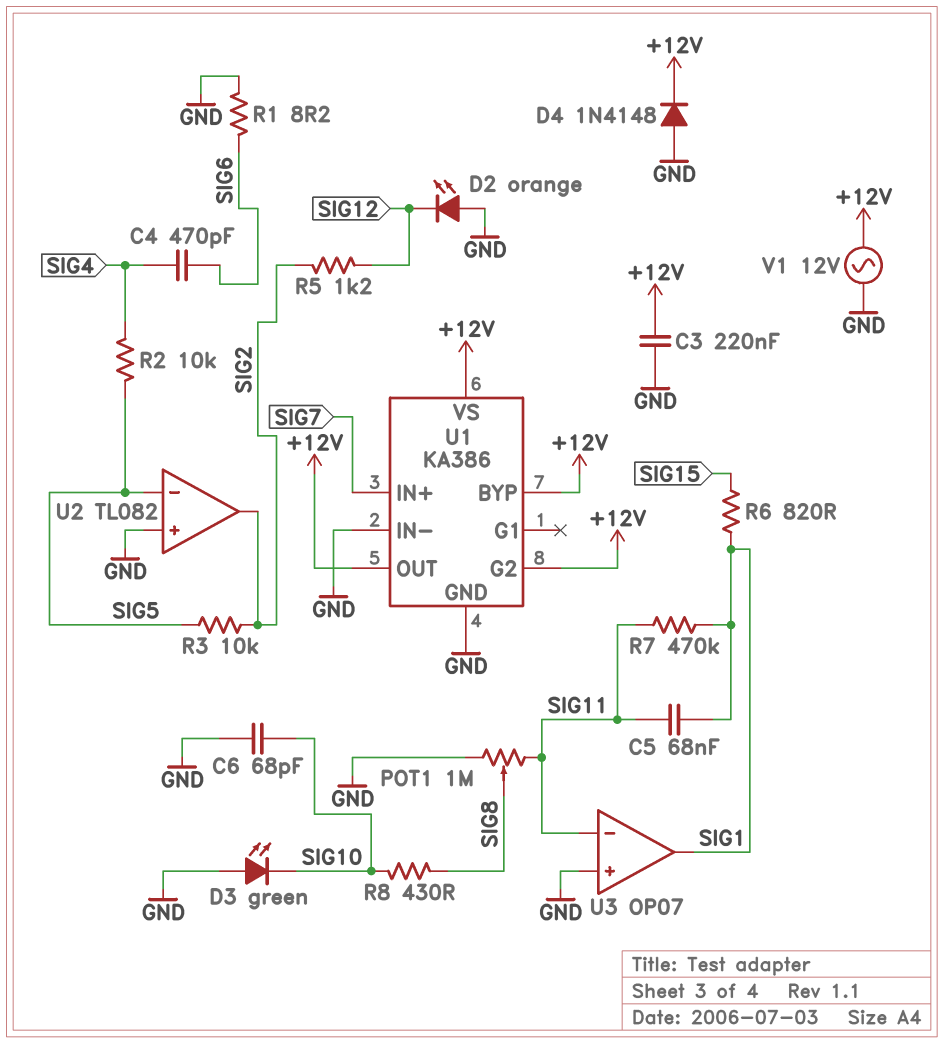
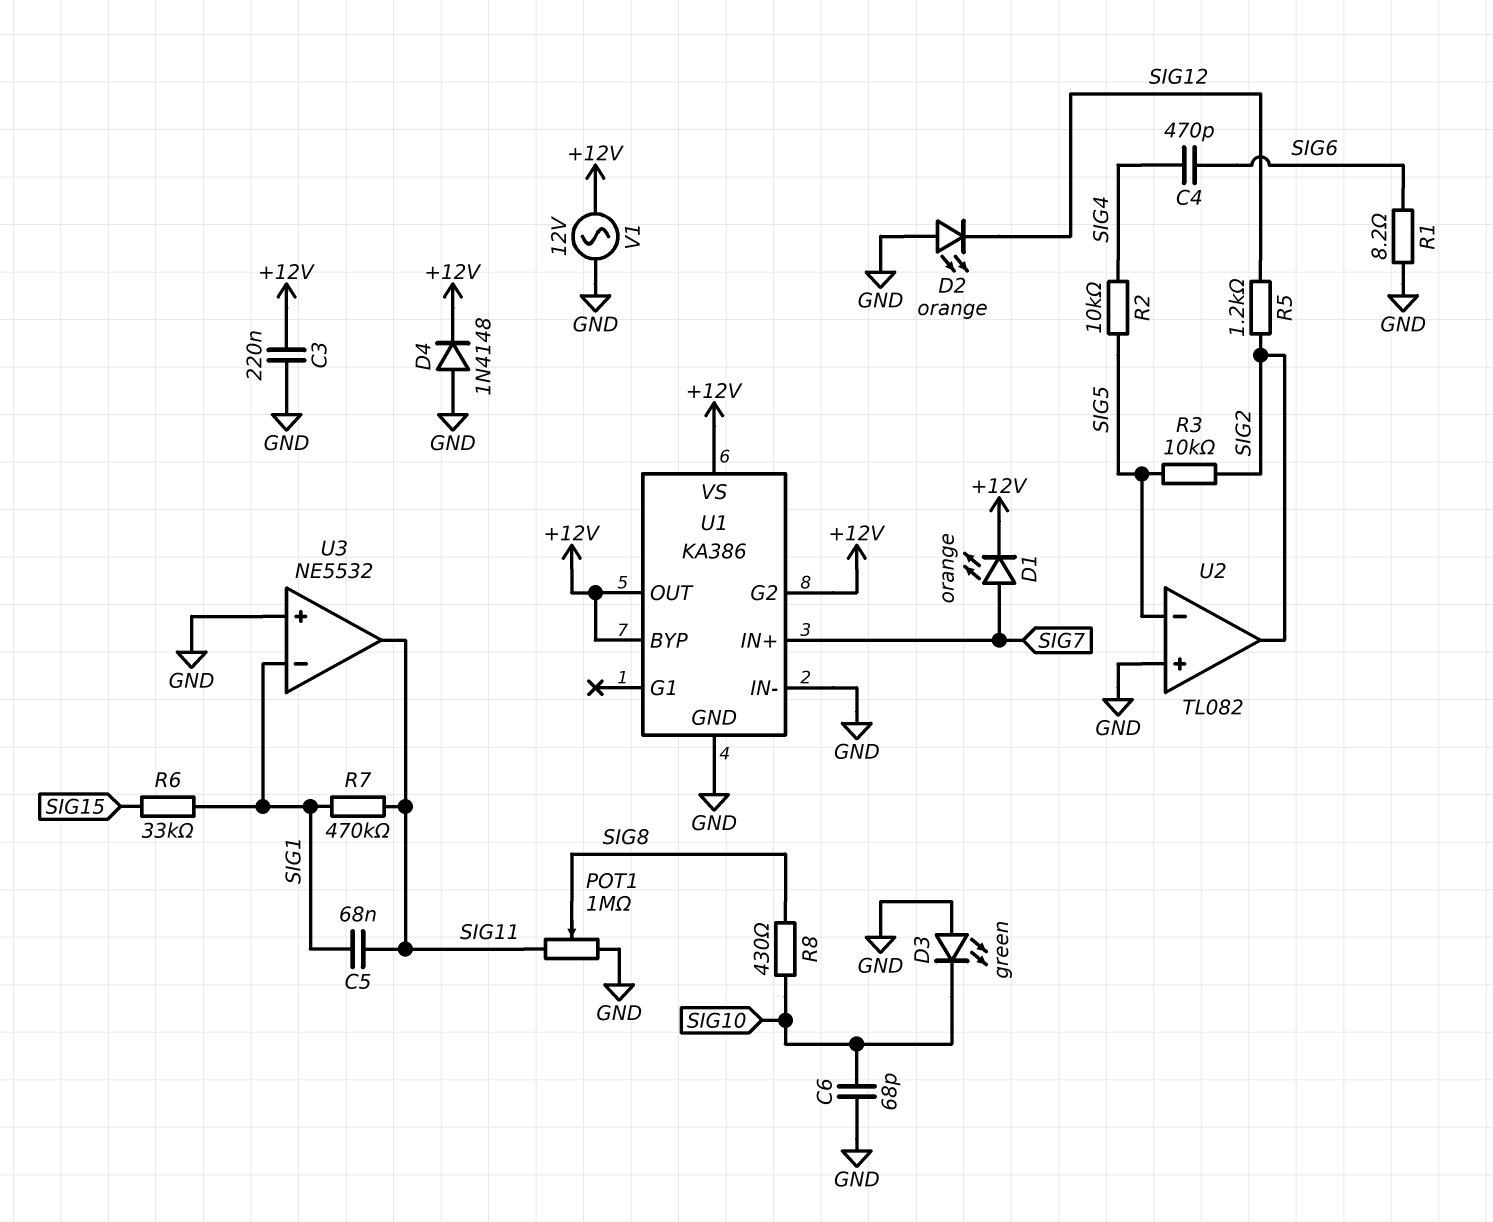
D1: none -> LED orange (A SIG7, K +12V)
R6: 820 (SIG1, SIG15) -> 33k (SIG1, SIG15)
U3: OP07 -> NE5532
U3 pin in-: SIG11 -> SIG1
U3 pin out: SIG1 -> SIG11

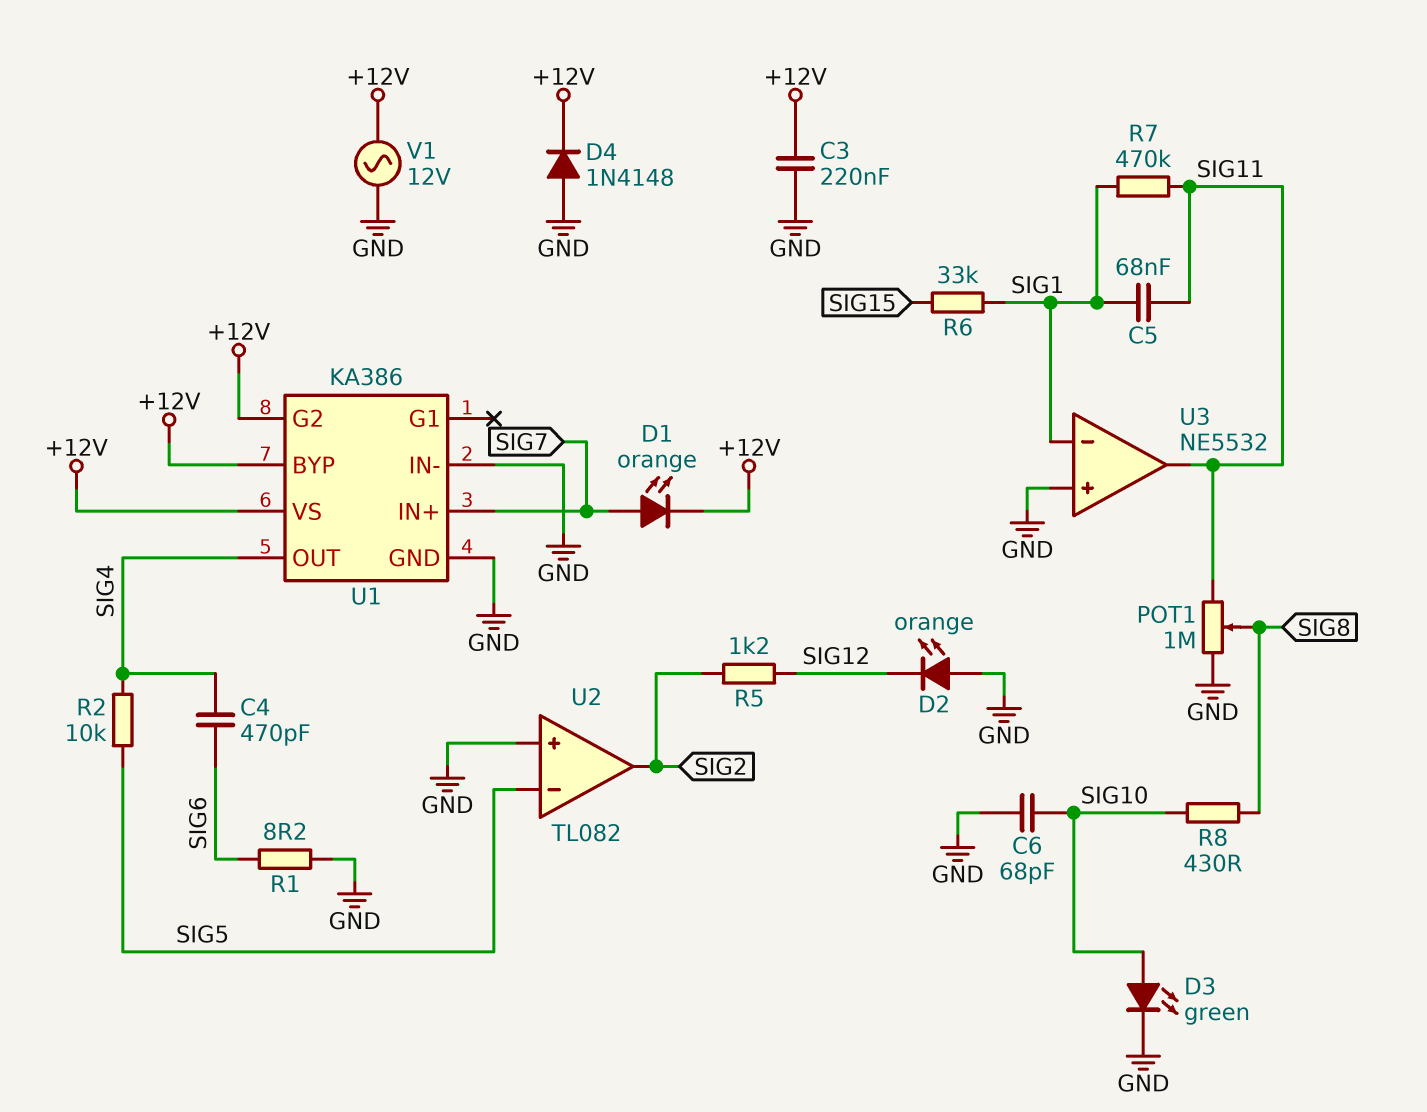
D3: LED green (A GND, K SIG10) -> LED green (A SIG10, K GND)
R3: 10k (SIG2, SIG5) -> none
U1 pin OUT: +12V -> SIG4

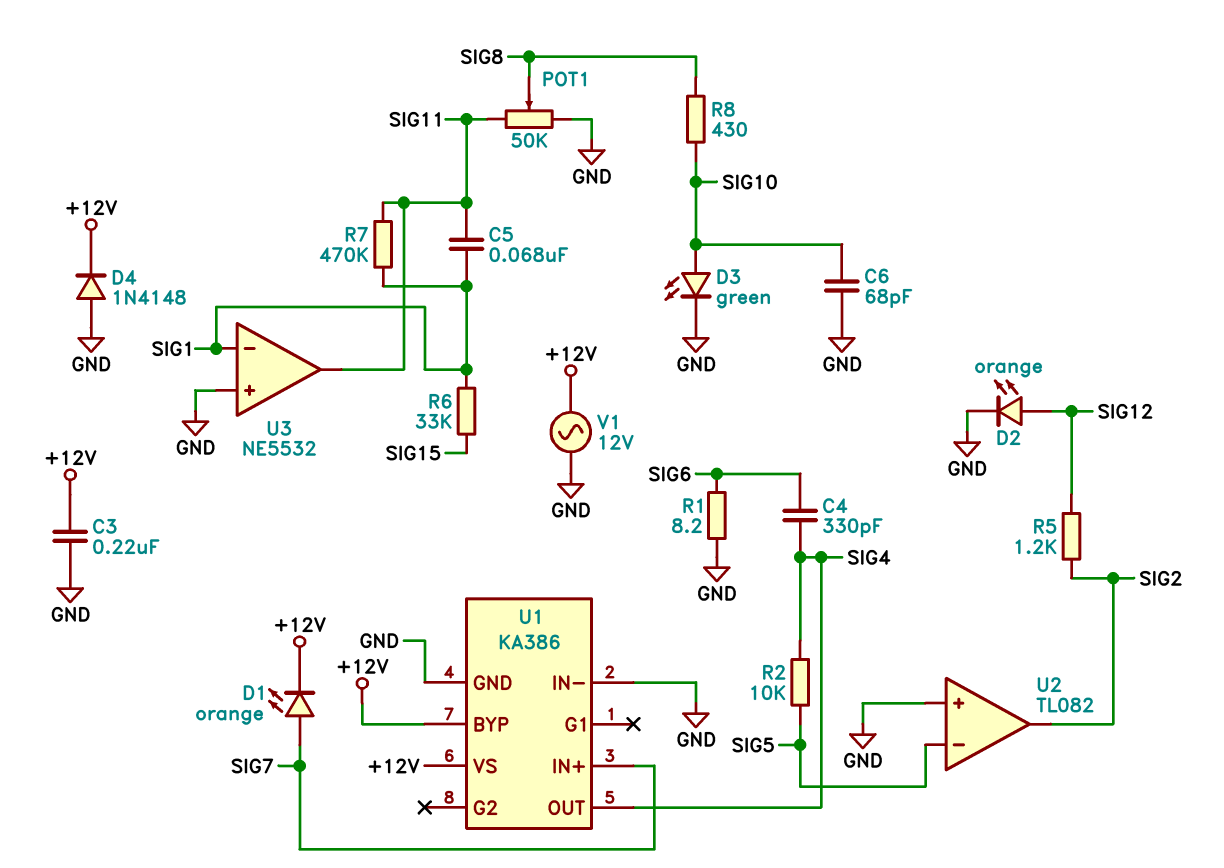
C4: 470pF (SIG4, SIG6) -> 330pF (SIG4, SIG6)
D2: LED orange (A GND, K SIG12) -> LED orange (A SIG12, K GND)
POT1: 1M (GND, SIG11, wiper SIG8) -> 50k (GND, SIG11, wiper SIG8)
U1 pin G2: +12V -> none

